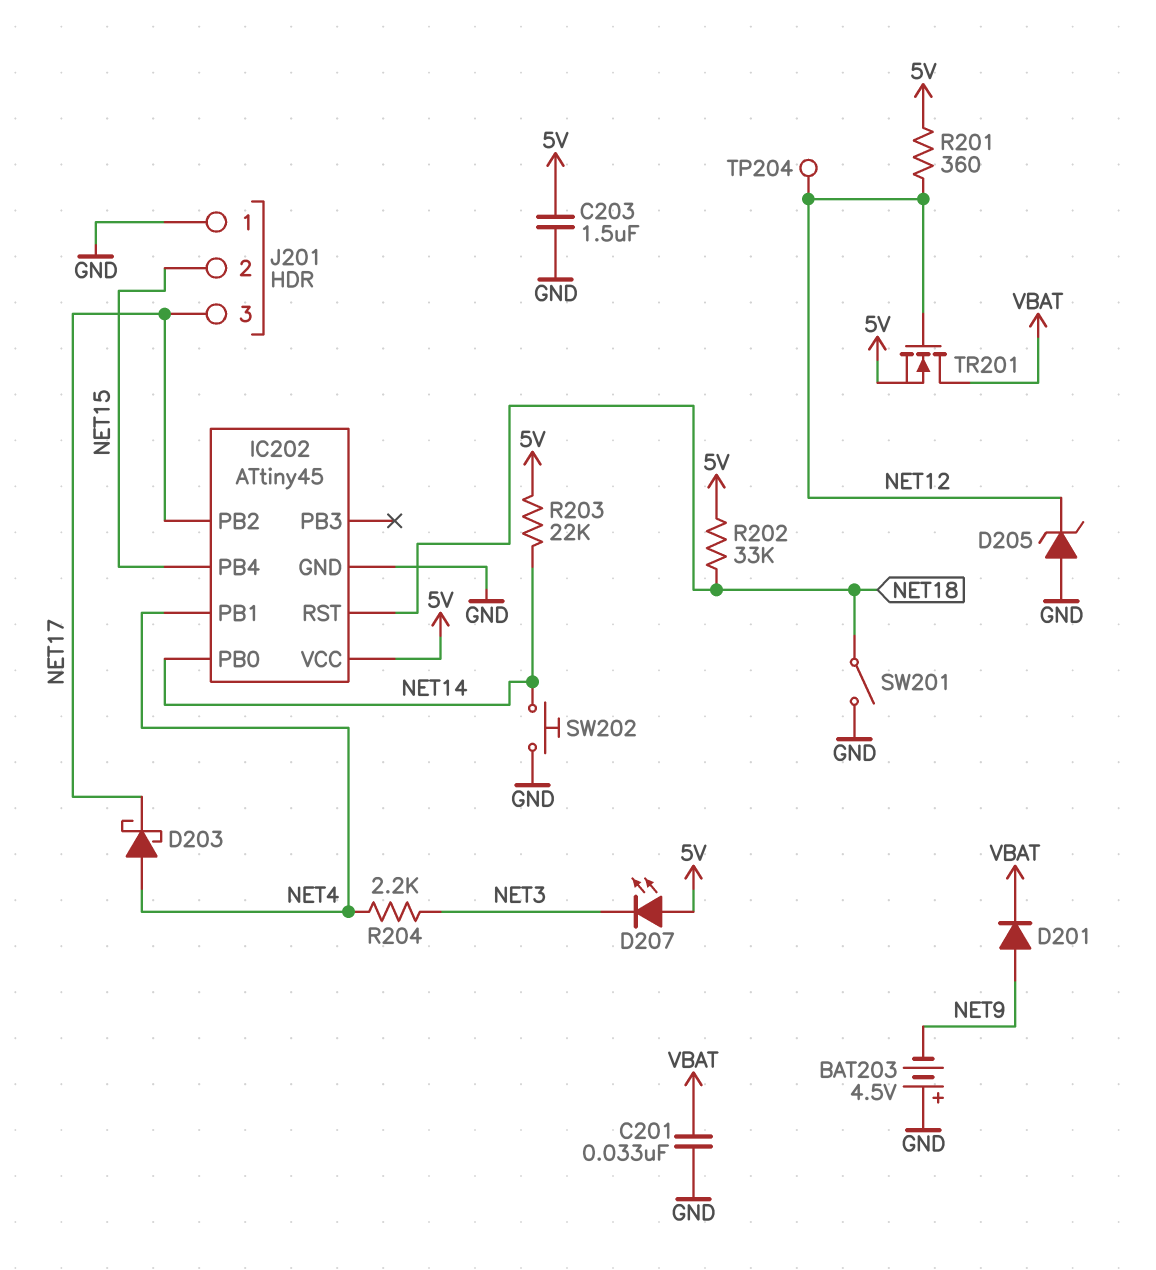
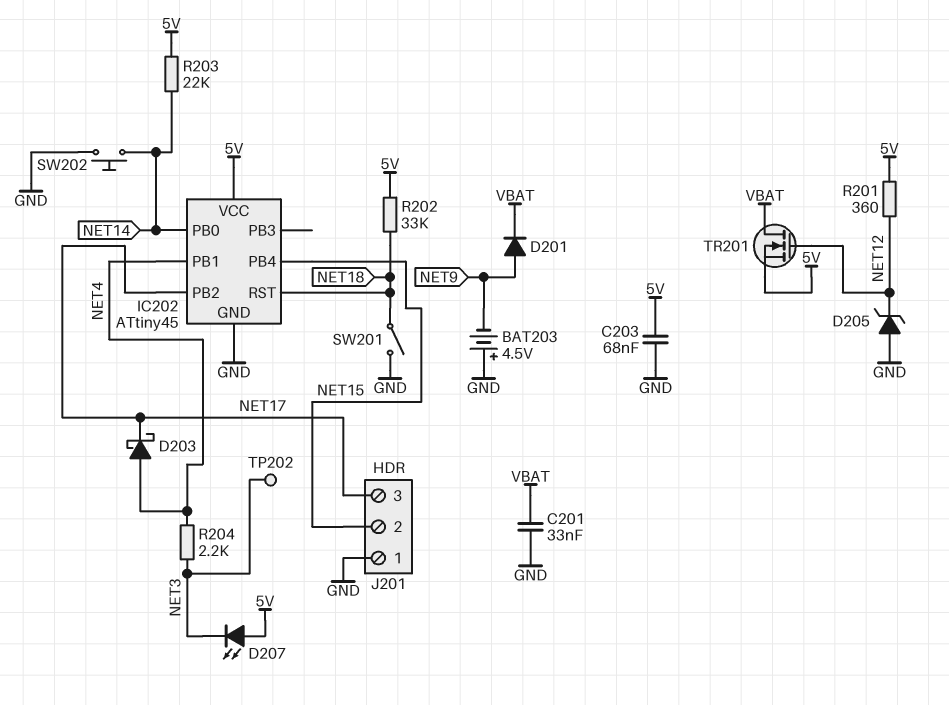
C203: 1.5uF (5V, GND) -> 68nF (5V, GND)
TP202: none -> test point (NET3)
TP204: test point (NET12) -> none

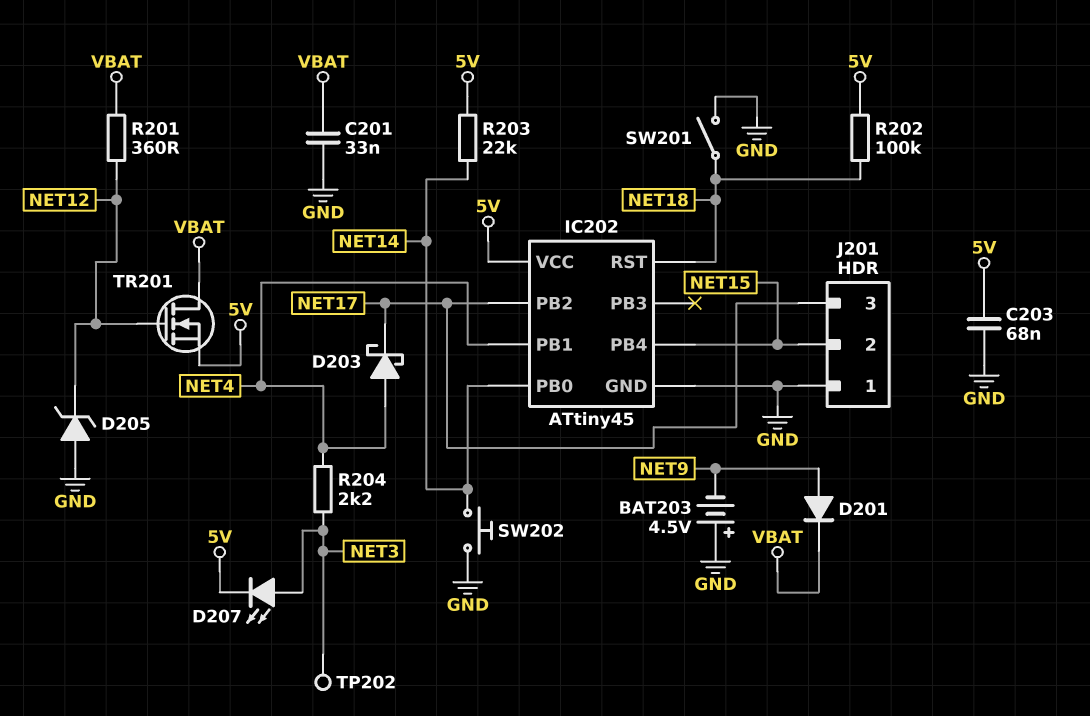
D207: LED (A 5V, K NET3) -> LED (A NET3, K 5V)
R201: 360 (5V, NET12) -> 360 (NET12, VBAT)
R202: 33k (5V, NET18) -> 100k (5V, NET18)

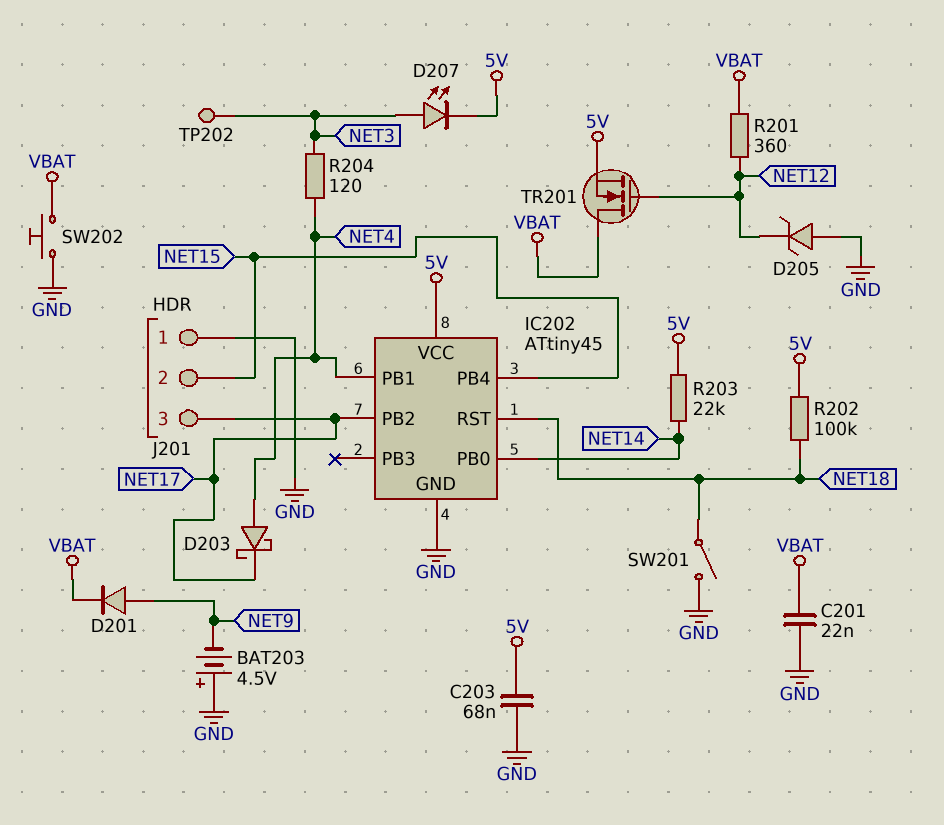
C201: 33nF (GND, VBAT) -> 22nF (GND, VBAT)
R204: 2.2k (NET3, NET4) -> 120 (NET3, NET4)
SW202: button (GND, NET14) -> button (GND, VBAT)

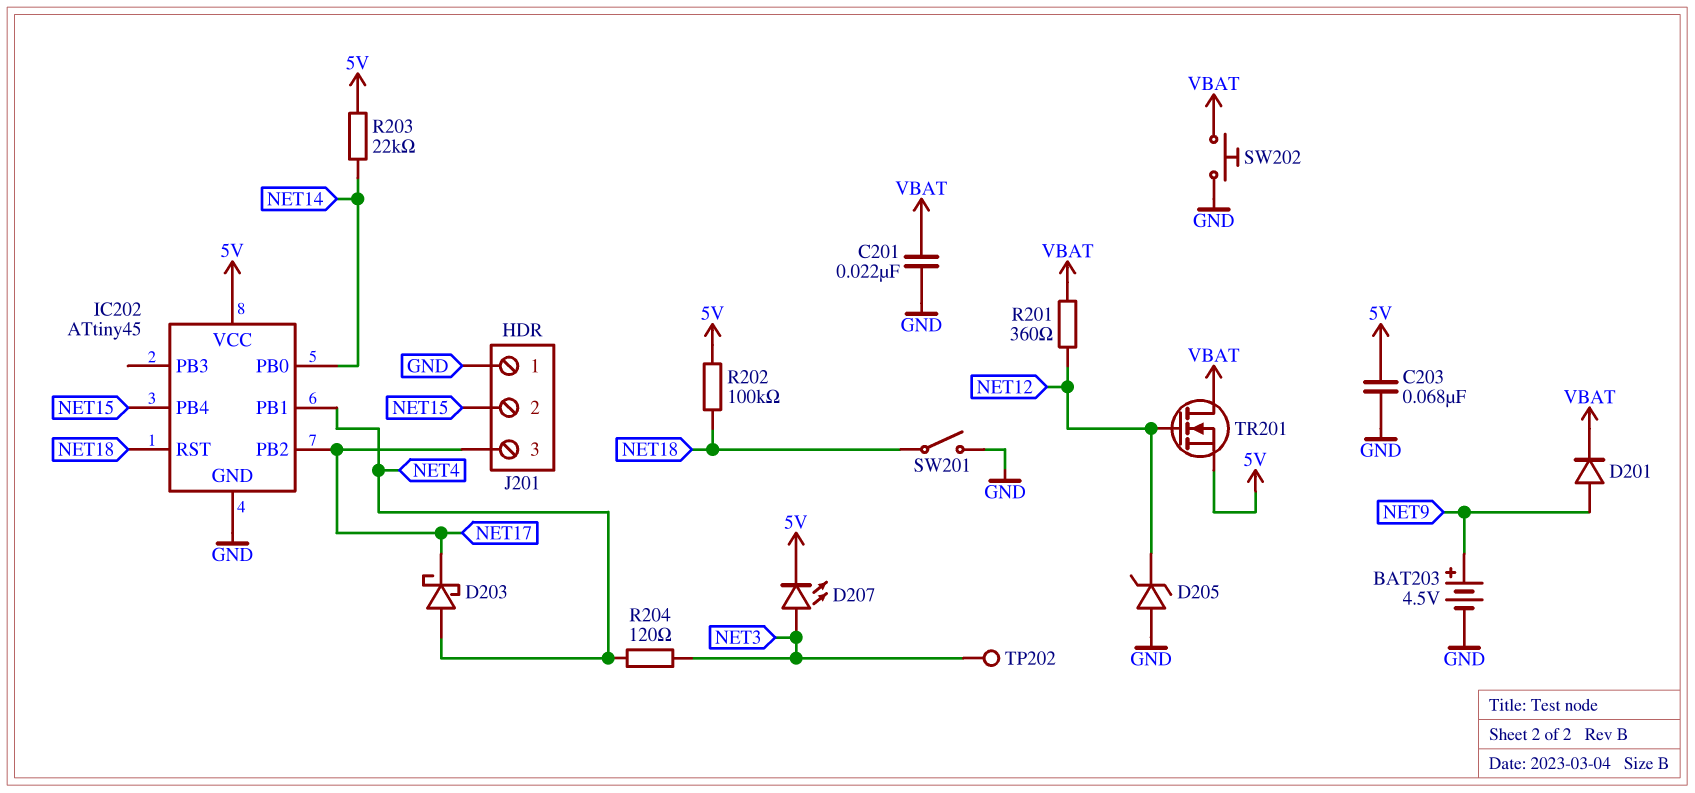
BAT203: 4.5V (plus GND, minus NET9) -> 4.5V (plus NET9, minus GND)

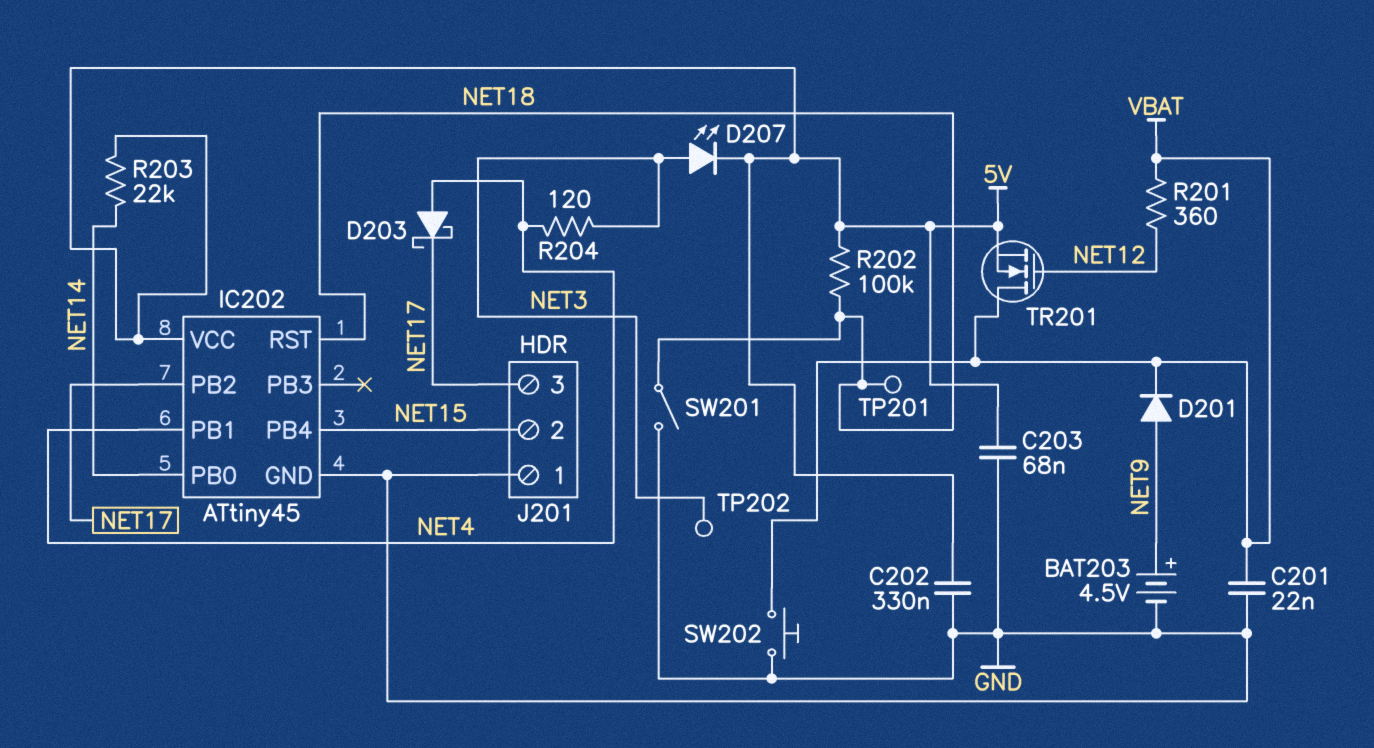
C202: none -> 330nF (5V, GND)
D205: zener (A GND, K NET12) -> none
TP201: none -> test point (NET18)

